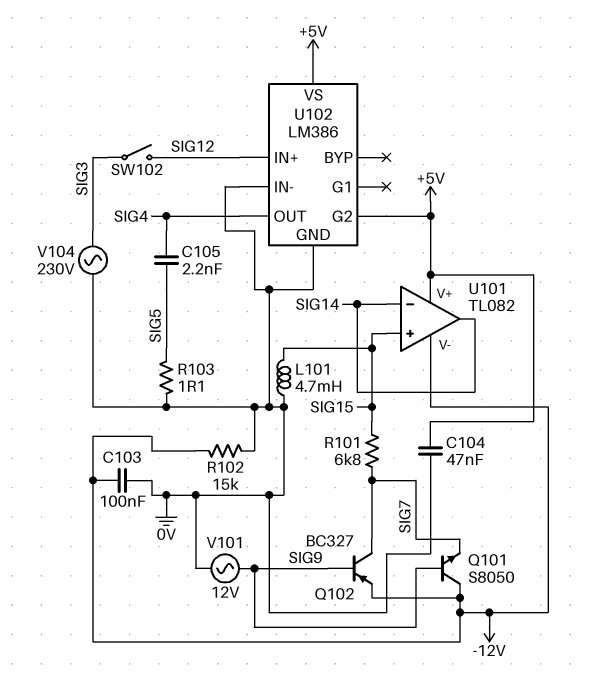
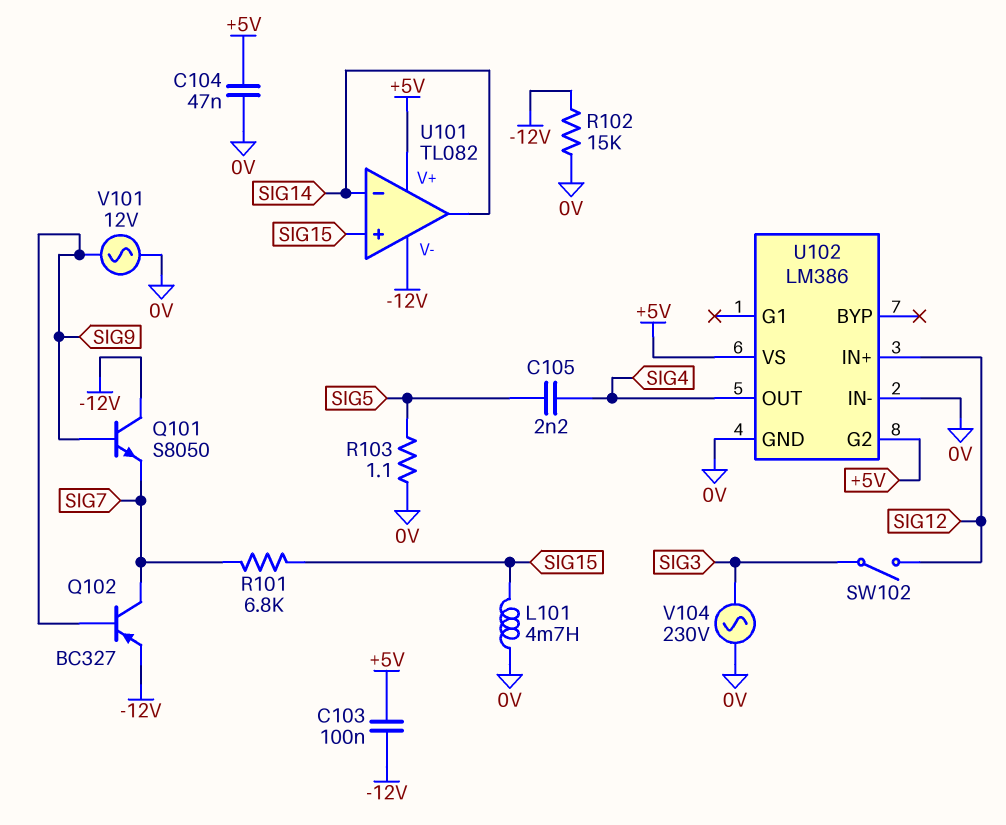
C103: 100nF (-12V, 0V) -> 100nF (+5V, -12V)

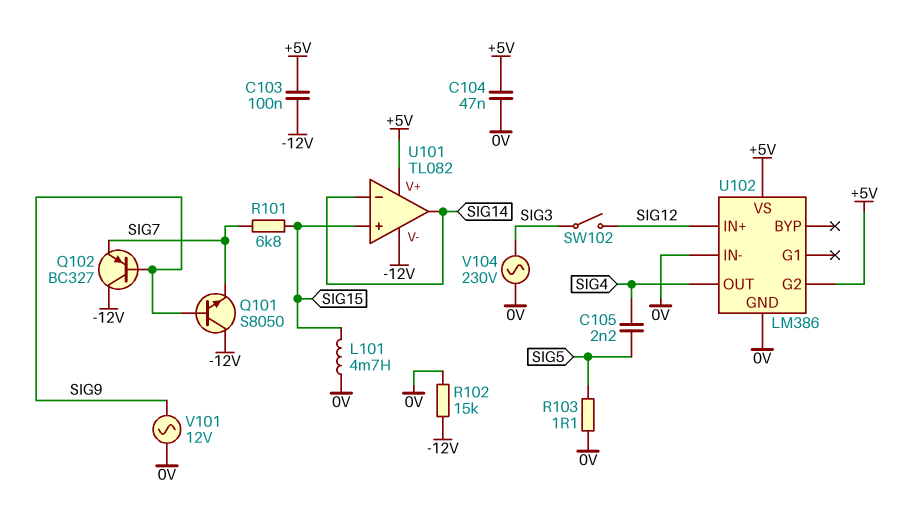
Q102: PNP BC327 (B SIG9, C SIG7, E -12V) -> PNP BC327 (B SIG9, C -12V, E SIG7)

